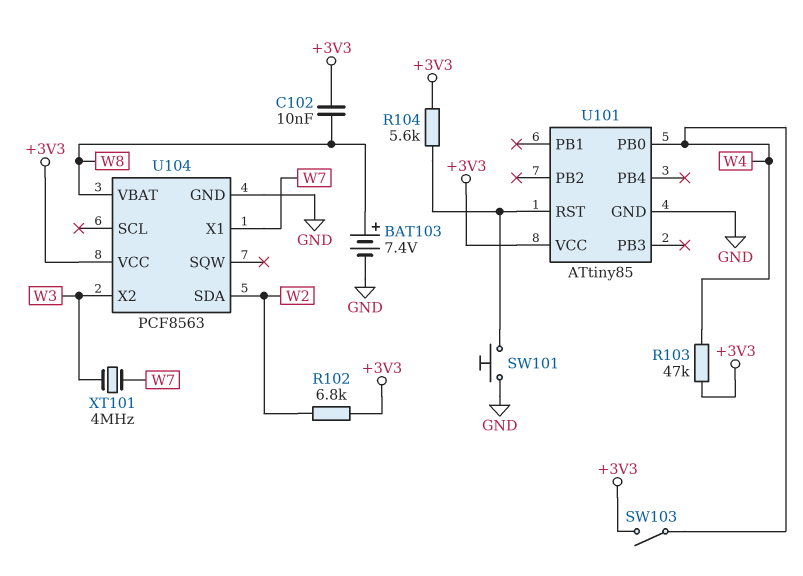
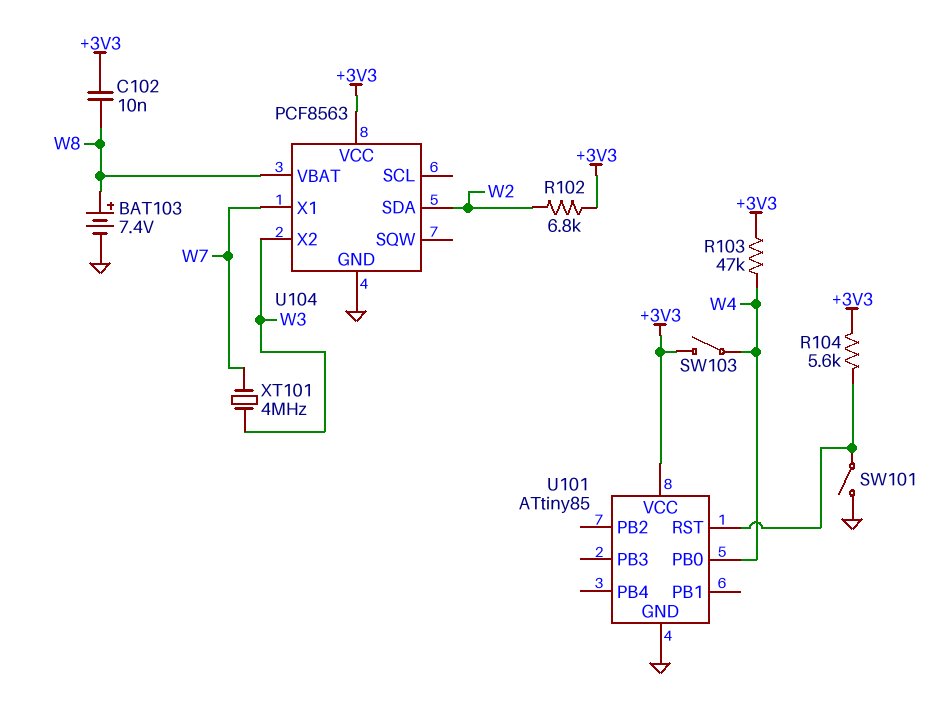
SW101: button (GND, U101/RST) -> switch (GND, U101/RST)

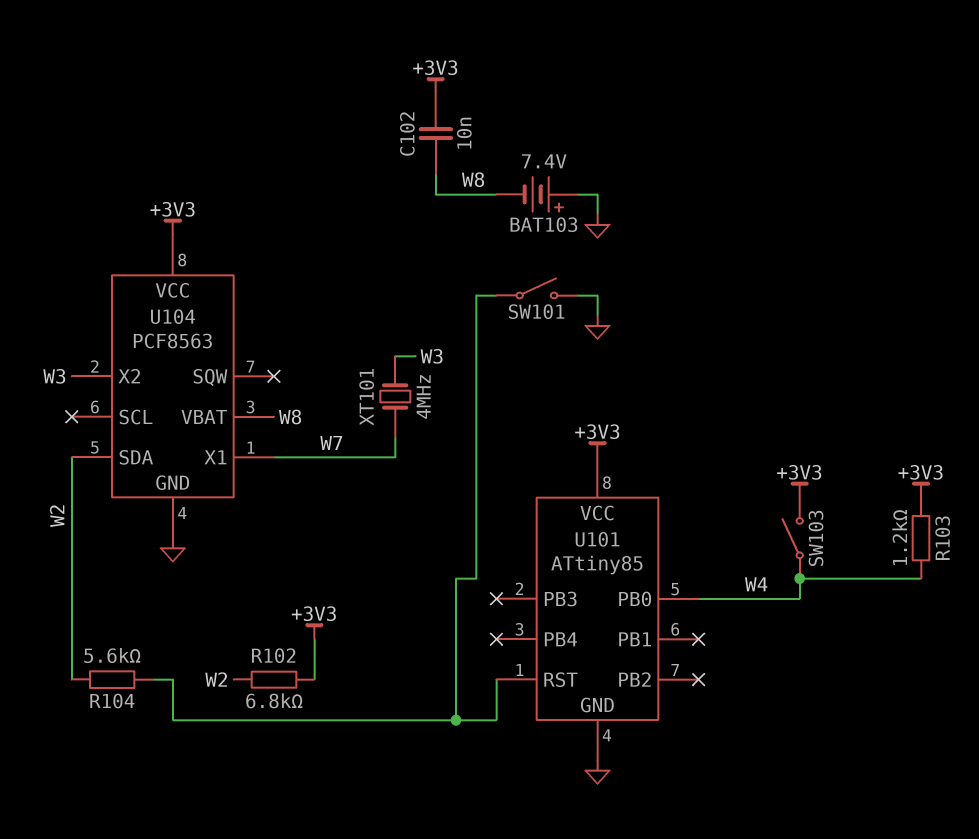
BAT103: 7.4V (plus W8, minus GND) -> 7.4V (plus GND, minus W8)
R103: 47k (+3V3, W4) -> 1.2k (+3V3, W4)
R104: 5.6k (+3V3, U101/RST) -> 5.6k (U101/RST, W2)

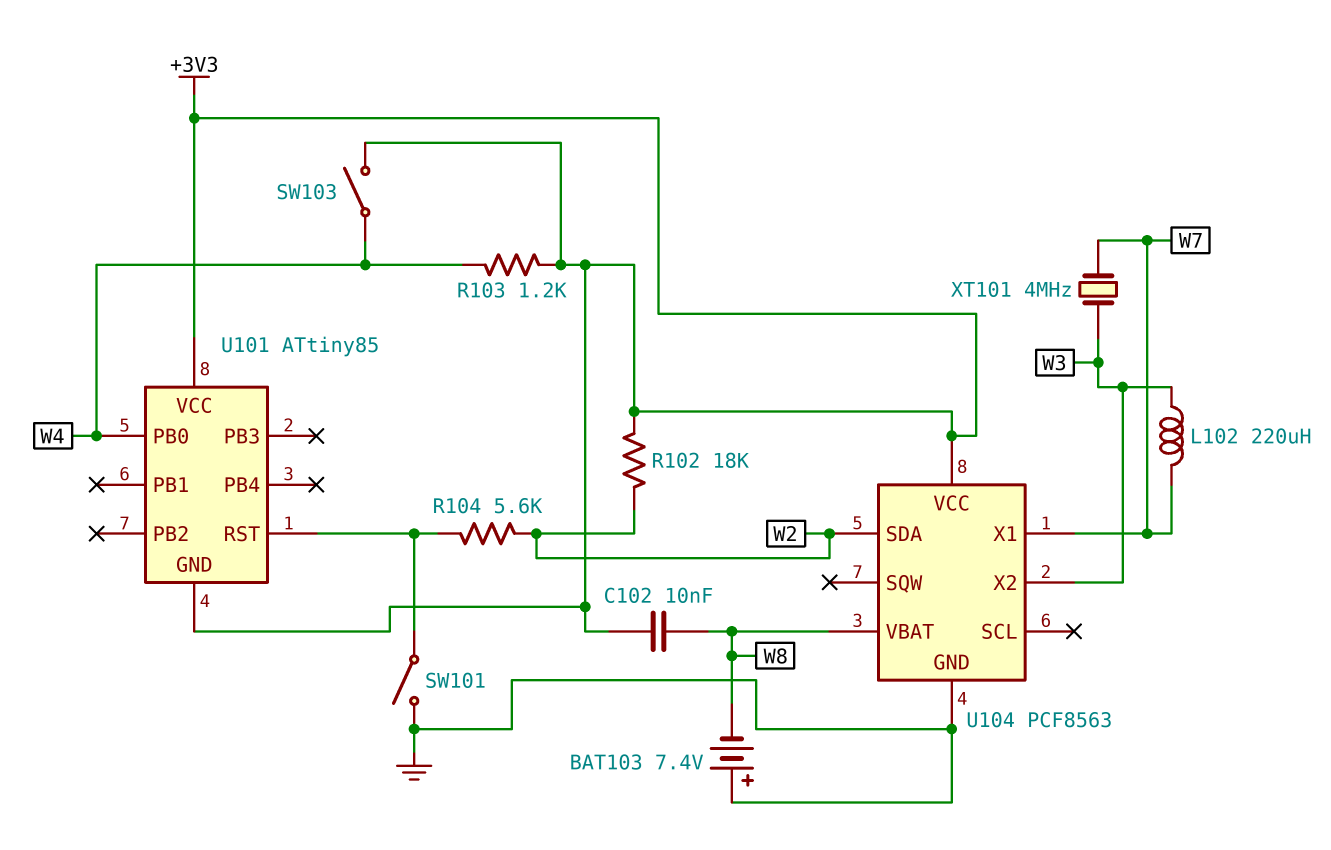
L102: none -> 220uH (W3, W7)
R102: 6.8k (+3V3, W2) -> 18k (+3V3, W2)
U101 pin GND: GND -> +3V3

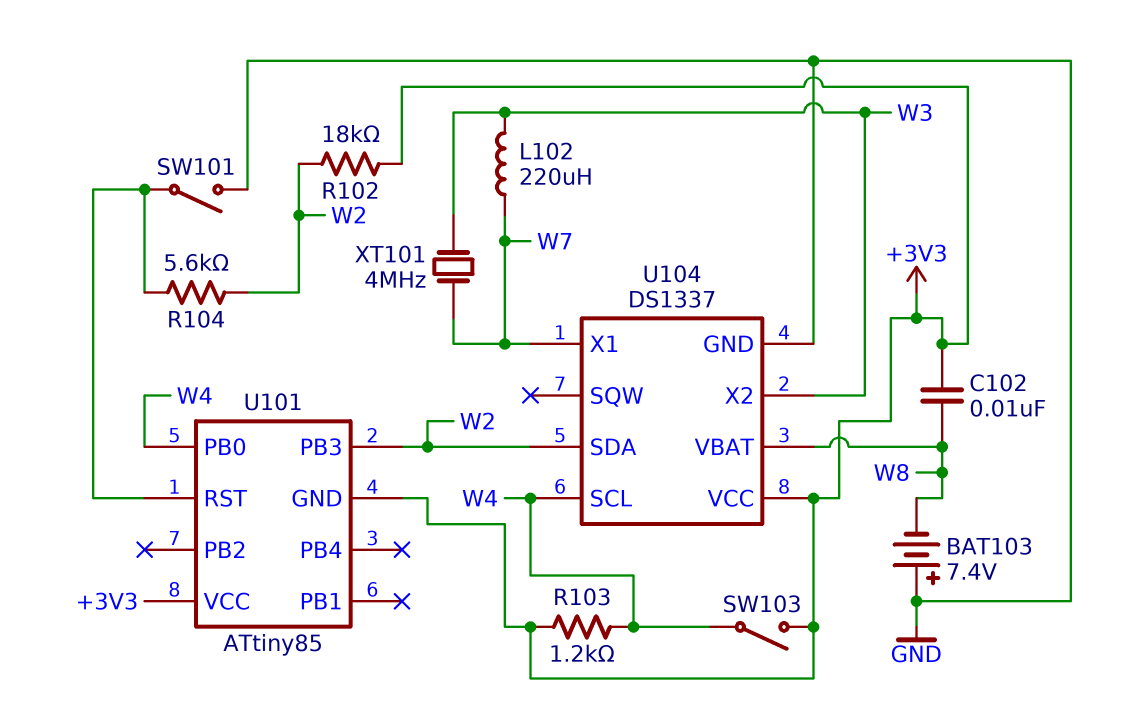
U101 pin PB3: none -> W2
U104: PCF8563 -> DS1337
U104 pin SCL: none -> W4

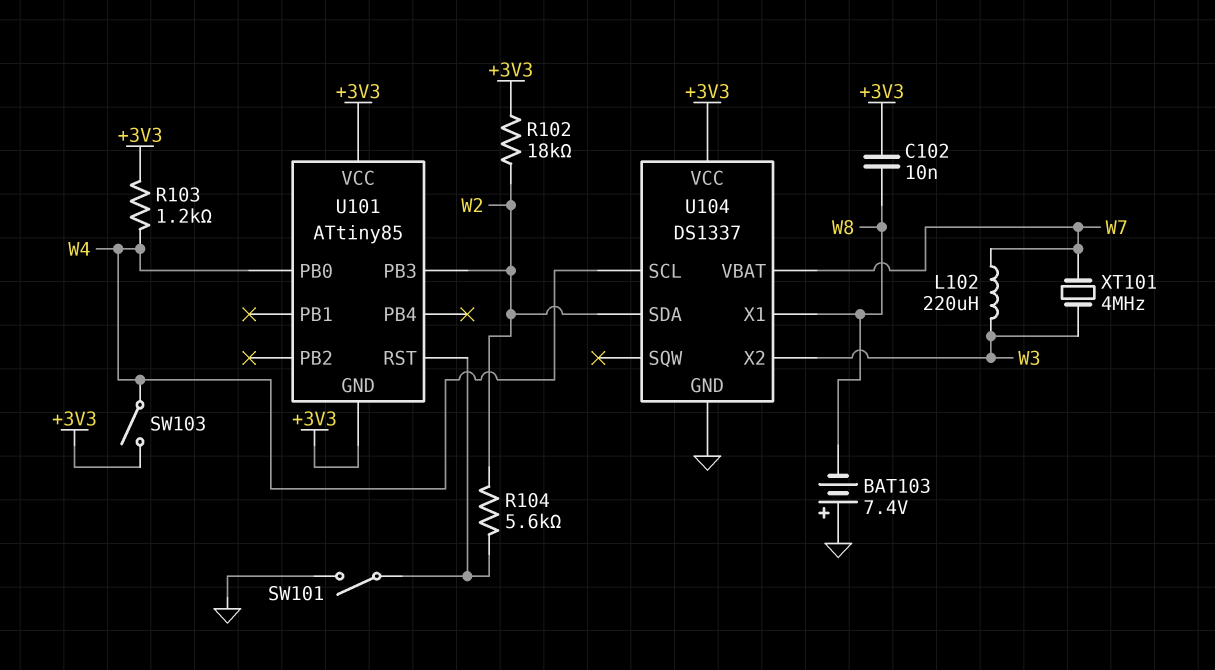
U104 pin VBAT: W8 -> W7
U104 pin X1: W7 -> W8

